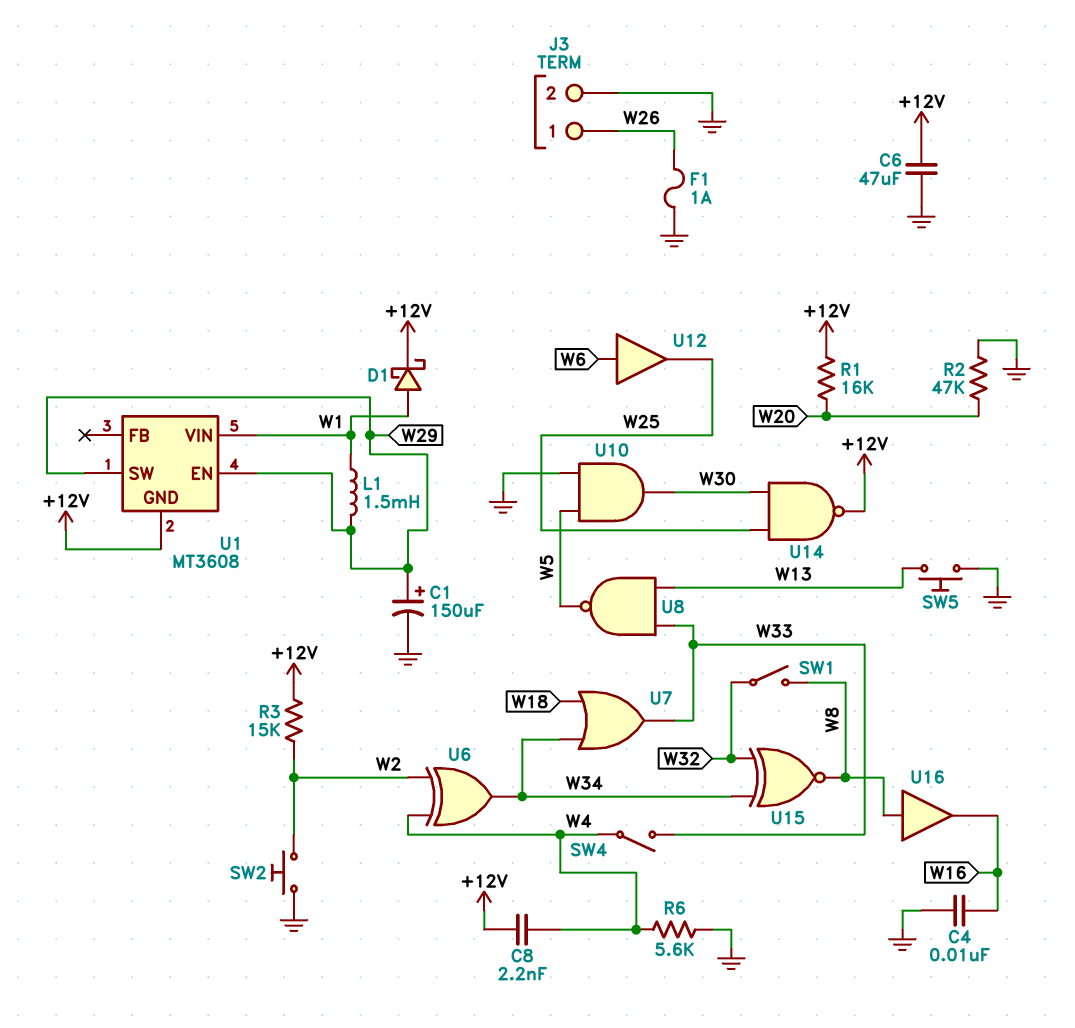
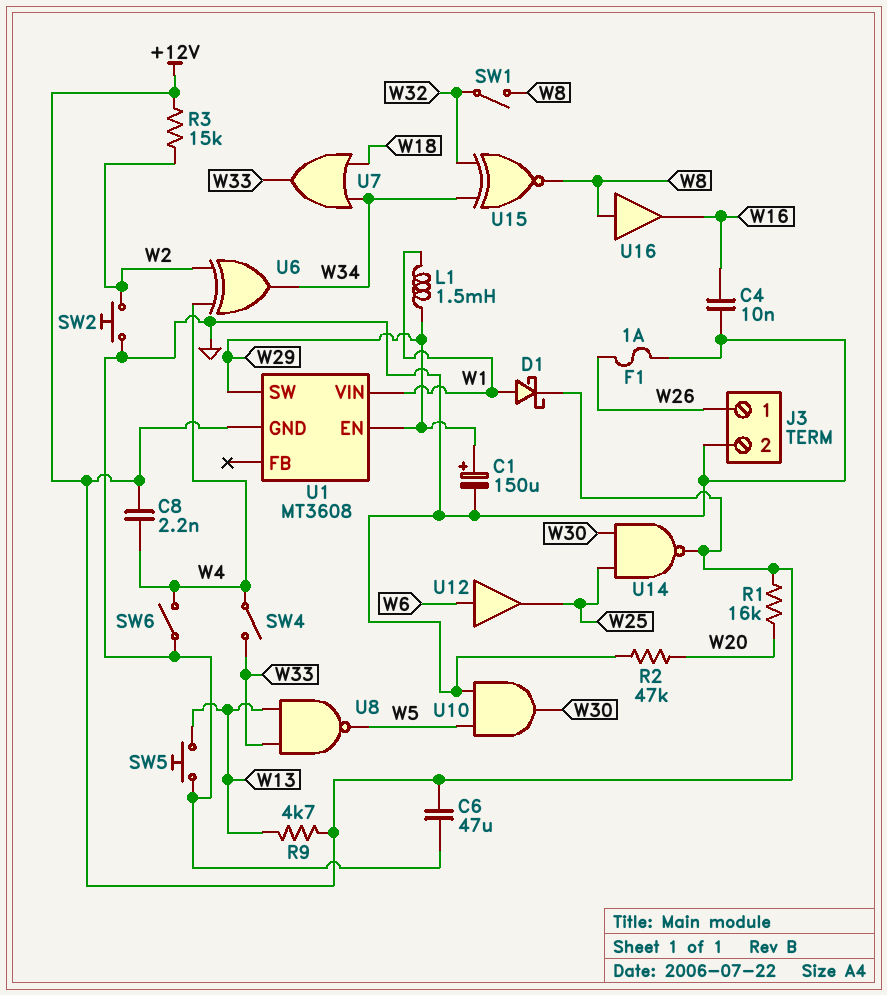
R6: 5.6k (GND, W4) -> none
R9: none -> 4.7k (+12V, W13)
SW6: none -> switch (GND, W4)

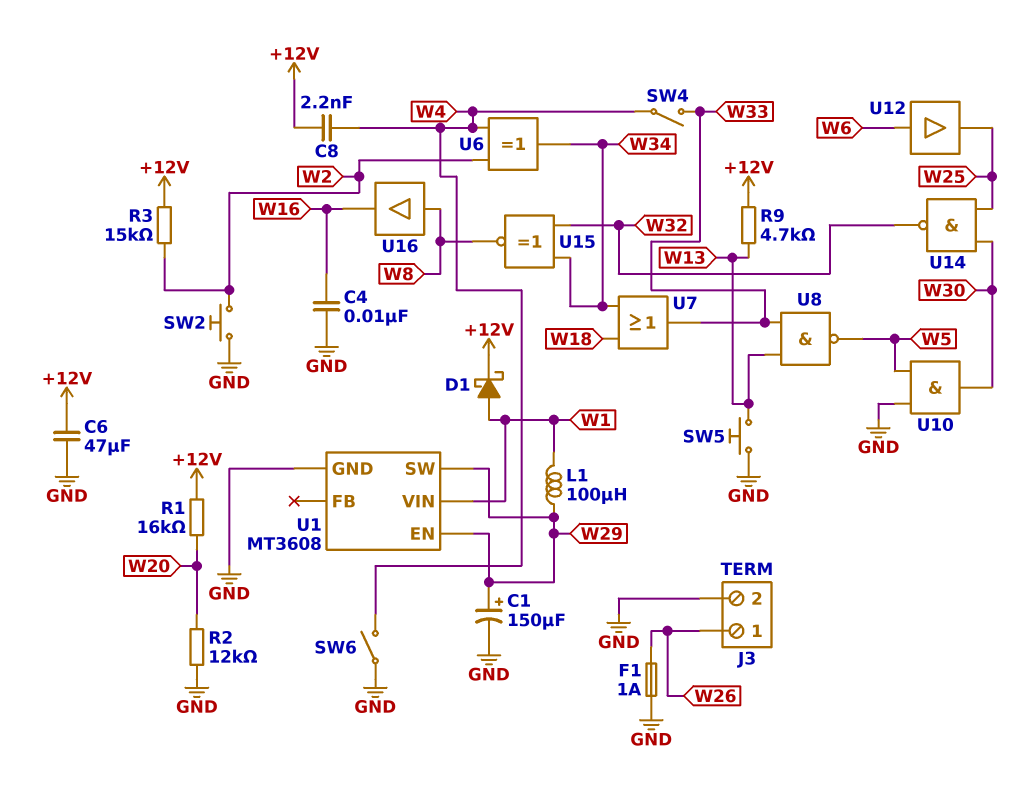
L1: 1.5mH (W1, W29) -> 100uH (W1, W29)
R2: 47k (GND, W20) -> 12k (GND, W20)
SW1: switch (W8, W32) -> none
U1 pin GND: +12V -> GND
U14: NAND (in W25, in W30, out +12V) -> NAND (in W25, in W30, out W32)

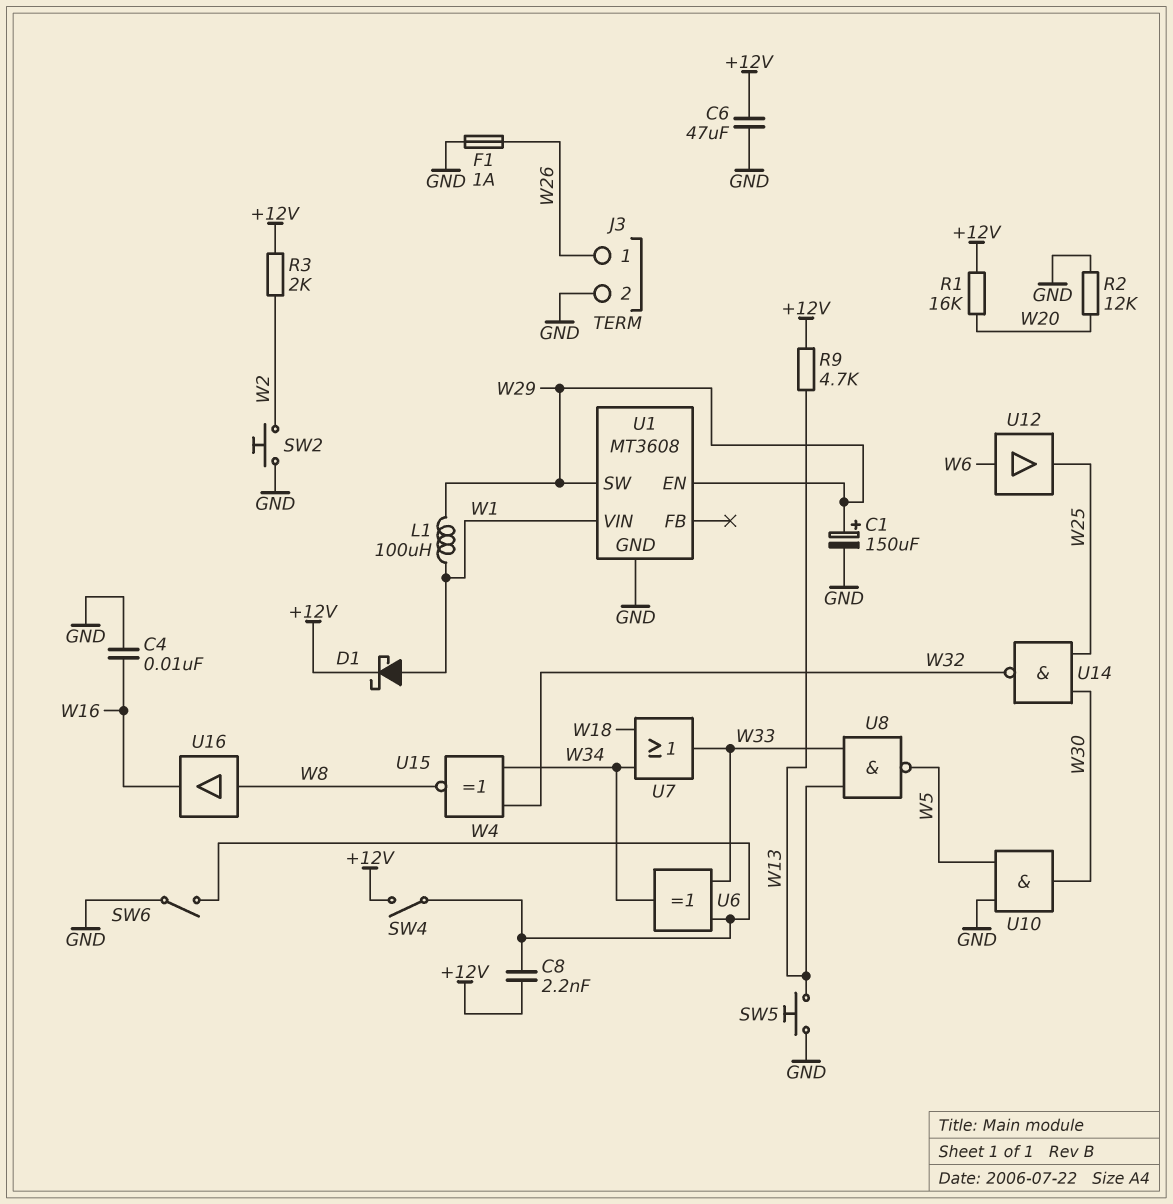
R3: 15k (+12V, W2) -> 2k (+12V, W2)
SW4: switch (W4, W33) -> switch (+12V, W4)
U6: XOR (in W2, in W4, out W34) -> XOR (in W4, in W33, out W34)

